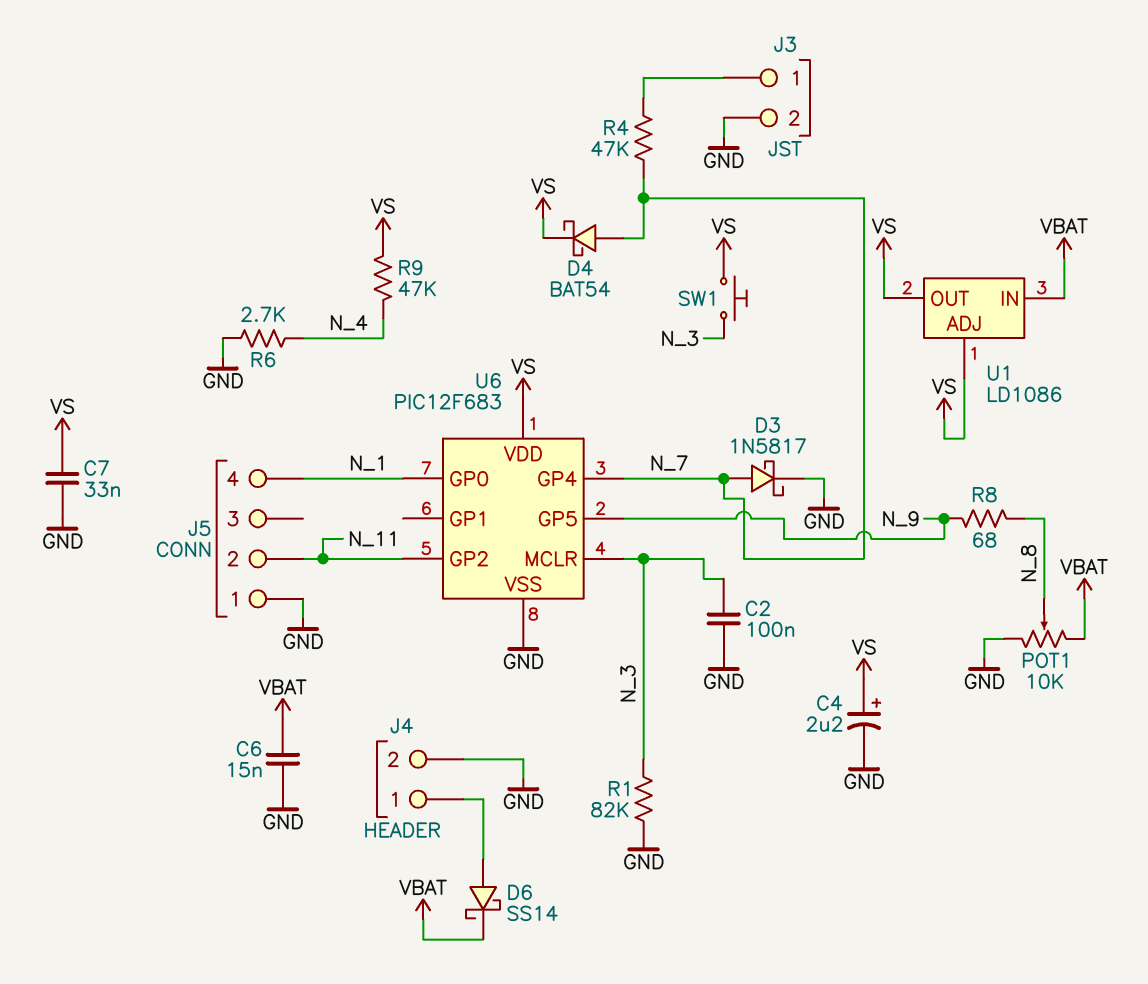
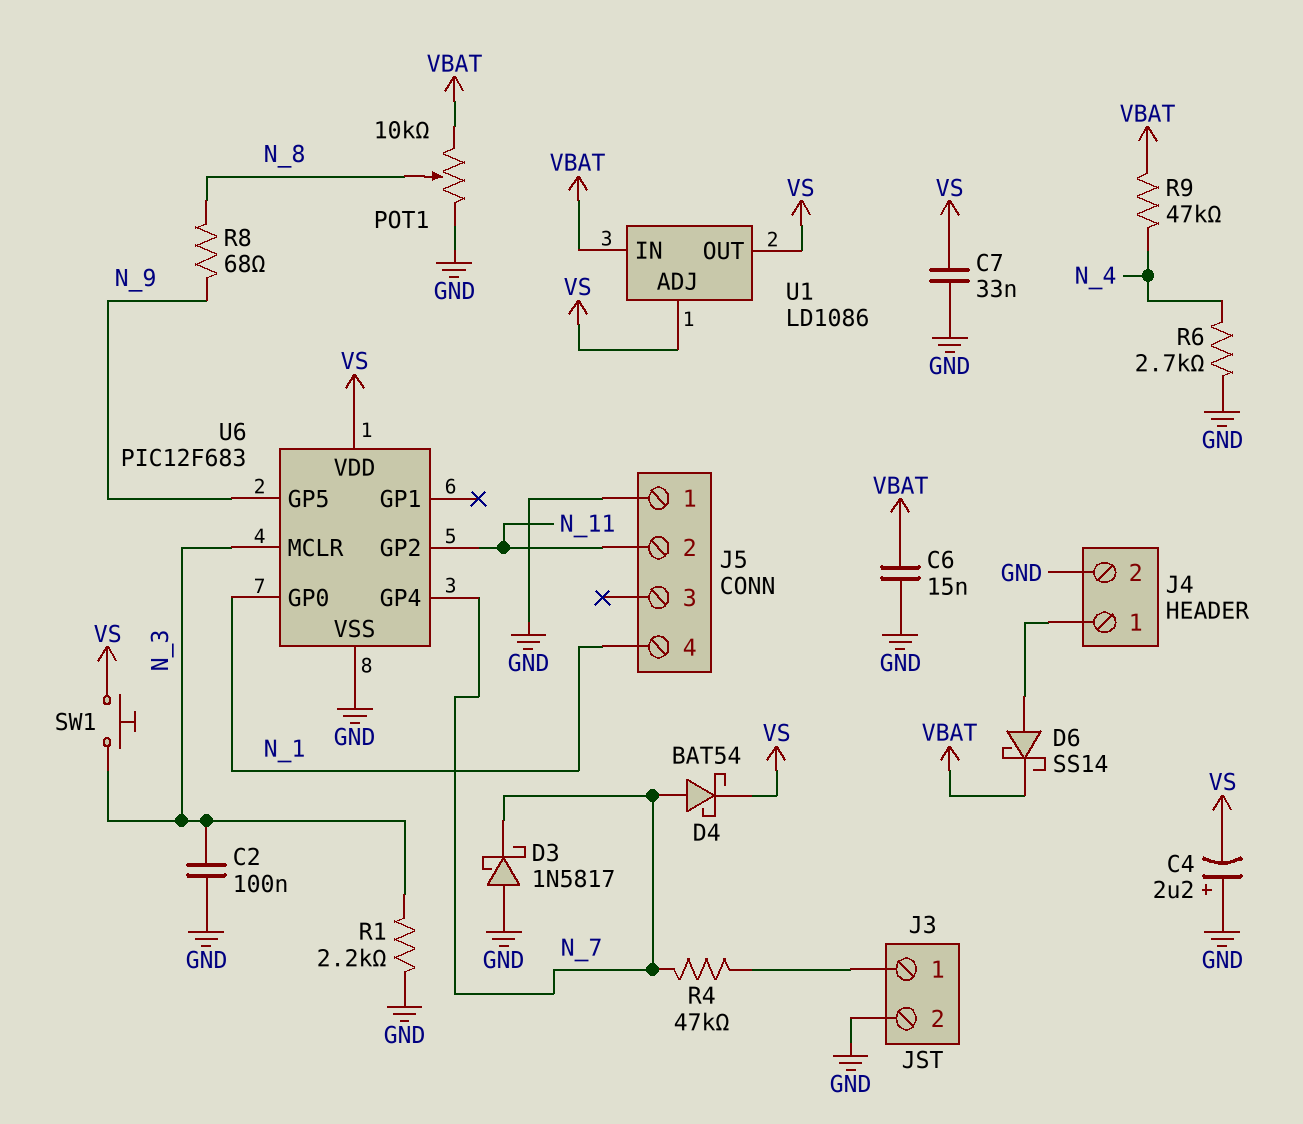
C4: 2.2uF (plus VS, minus GND) -> 2.2uF (plus GND, minus VS)
D3: schottky 1N5817 (A N_7, K GND) -> schottky 1N5817 (A GND, K N_7)
R1: 82k (GND, N_3) -> 2.2k (GND, N_3)
R9: 47k (N_4, VS) -> 47k (N_4, VBAT)

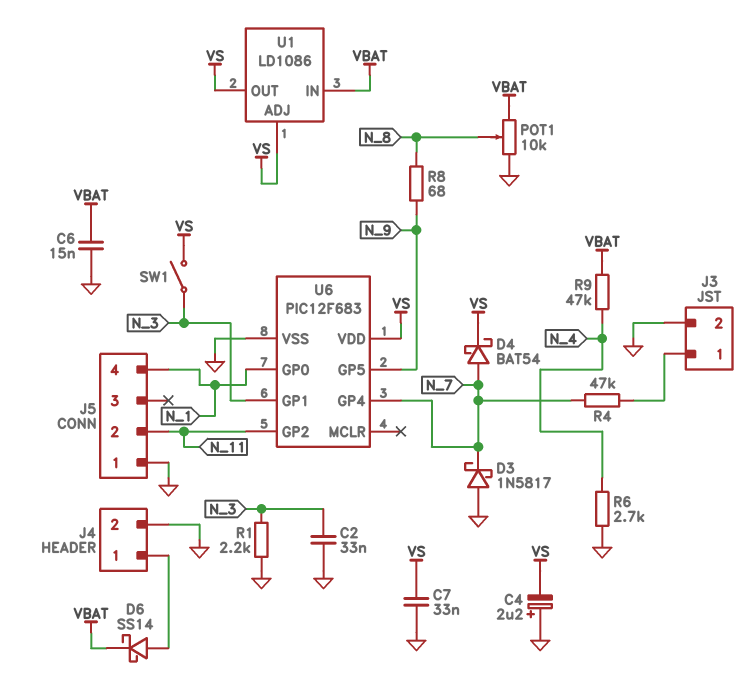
C2: 100nF (GND, N_3) -> 33nF (GND, N_3)
SW1: button (N_3, VS) -> switch (N_3, VS)
U6 pin GP1: none -> N_3
U6 pin MCLR: N_3 -> none

